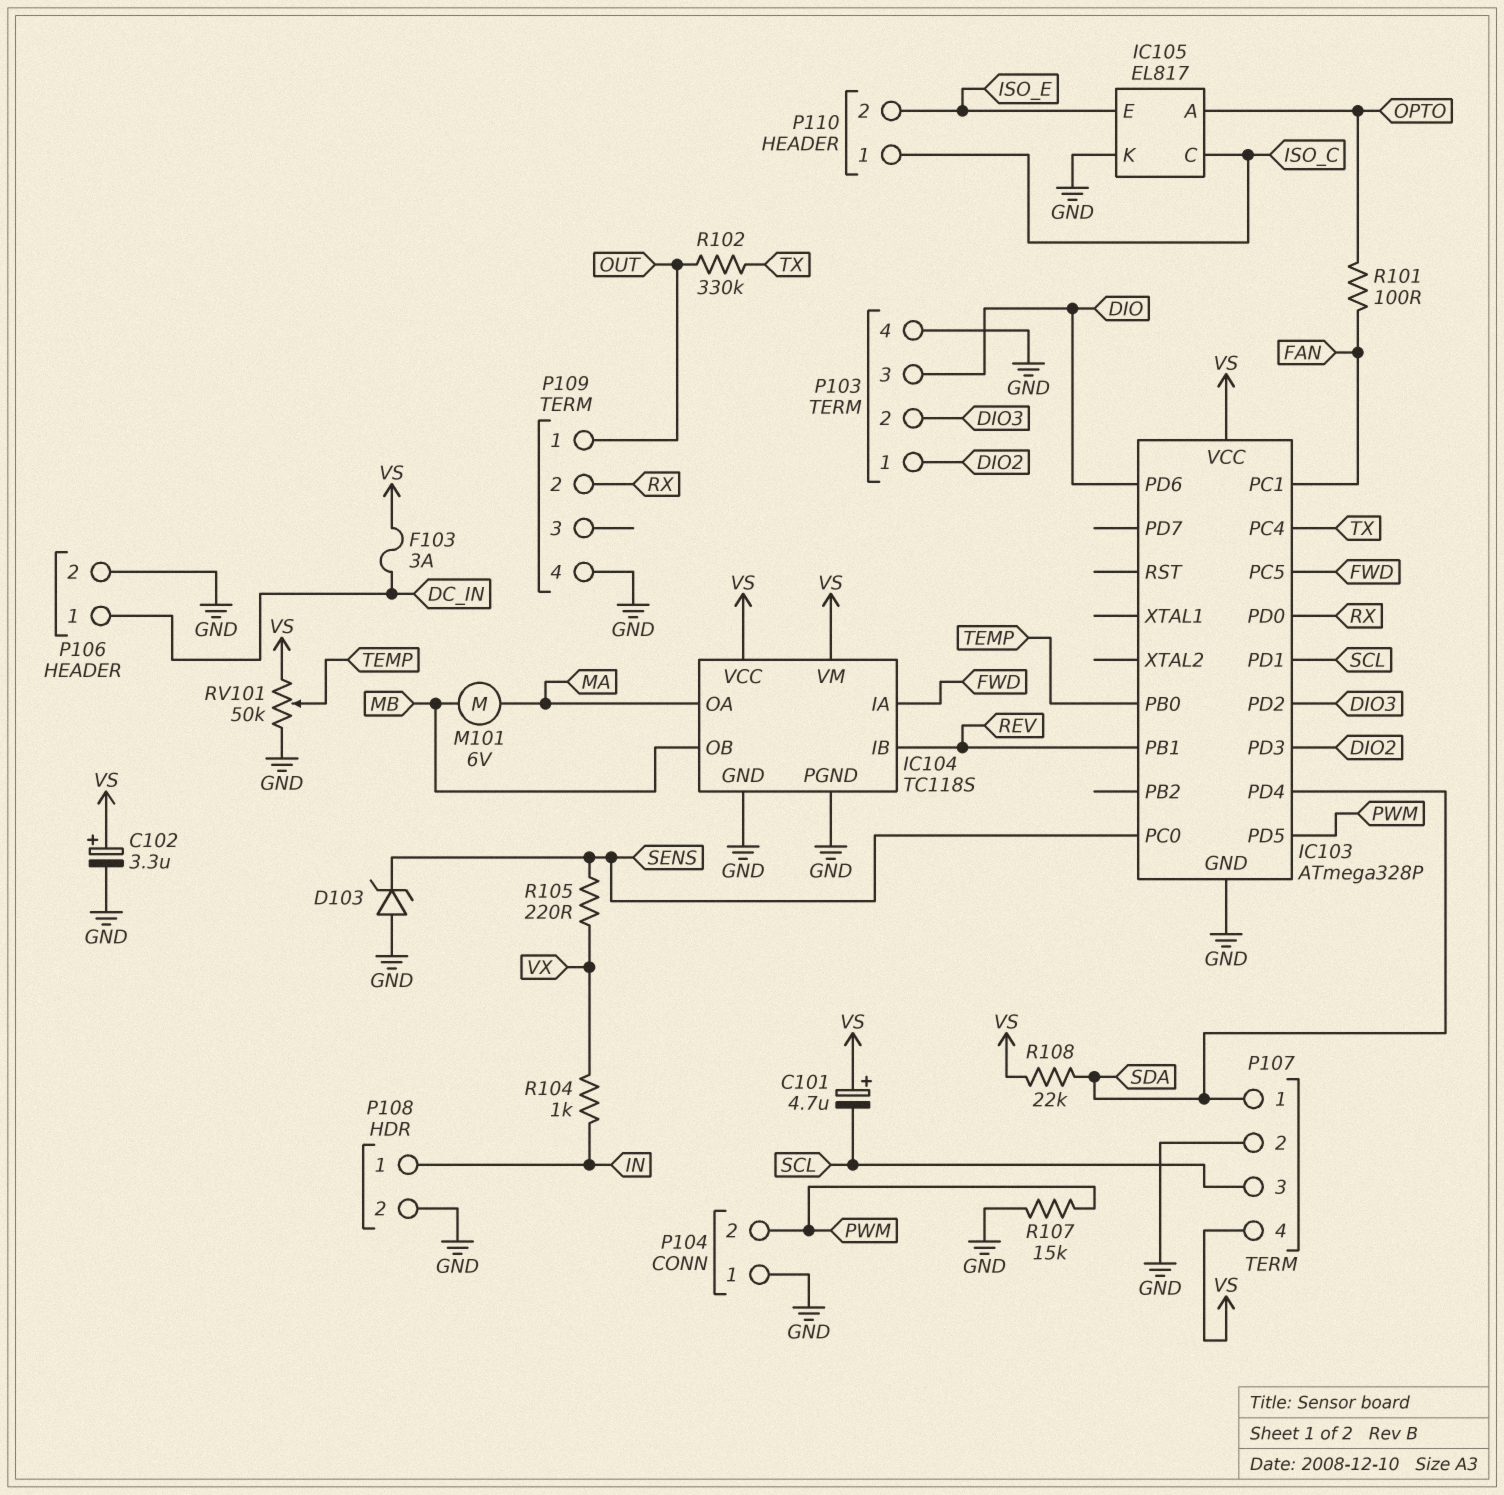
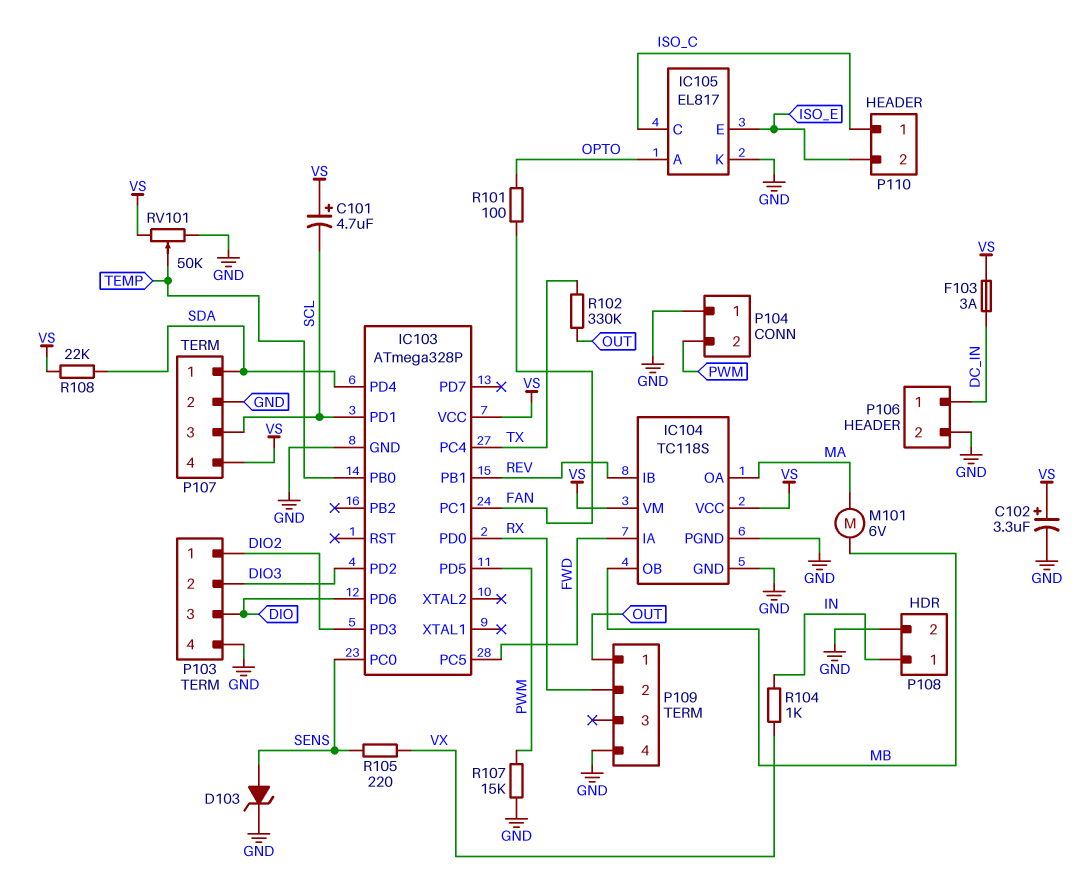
D103: zener (A GND, K SENS) -> zener (A SENS, K GND)

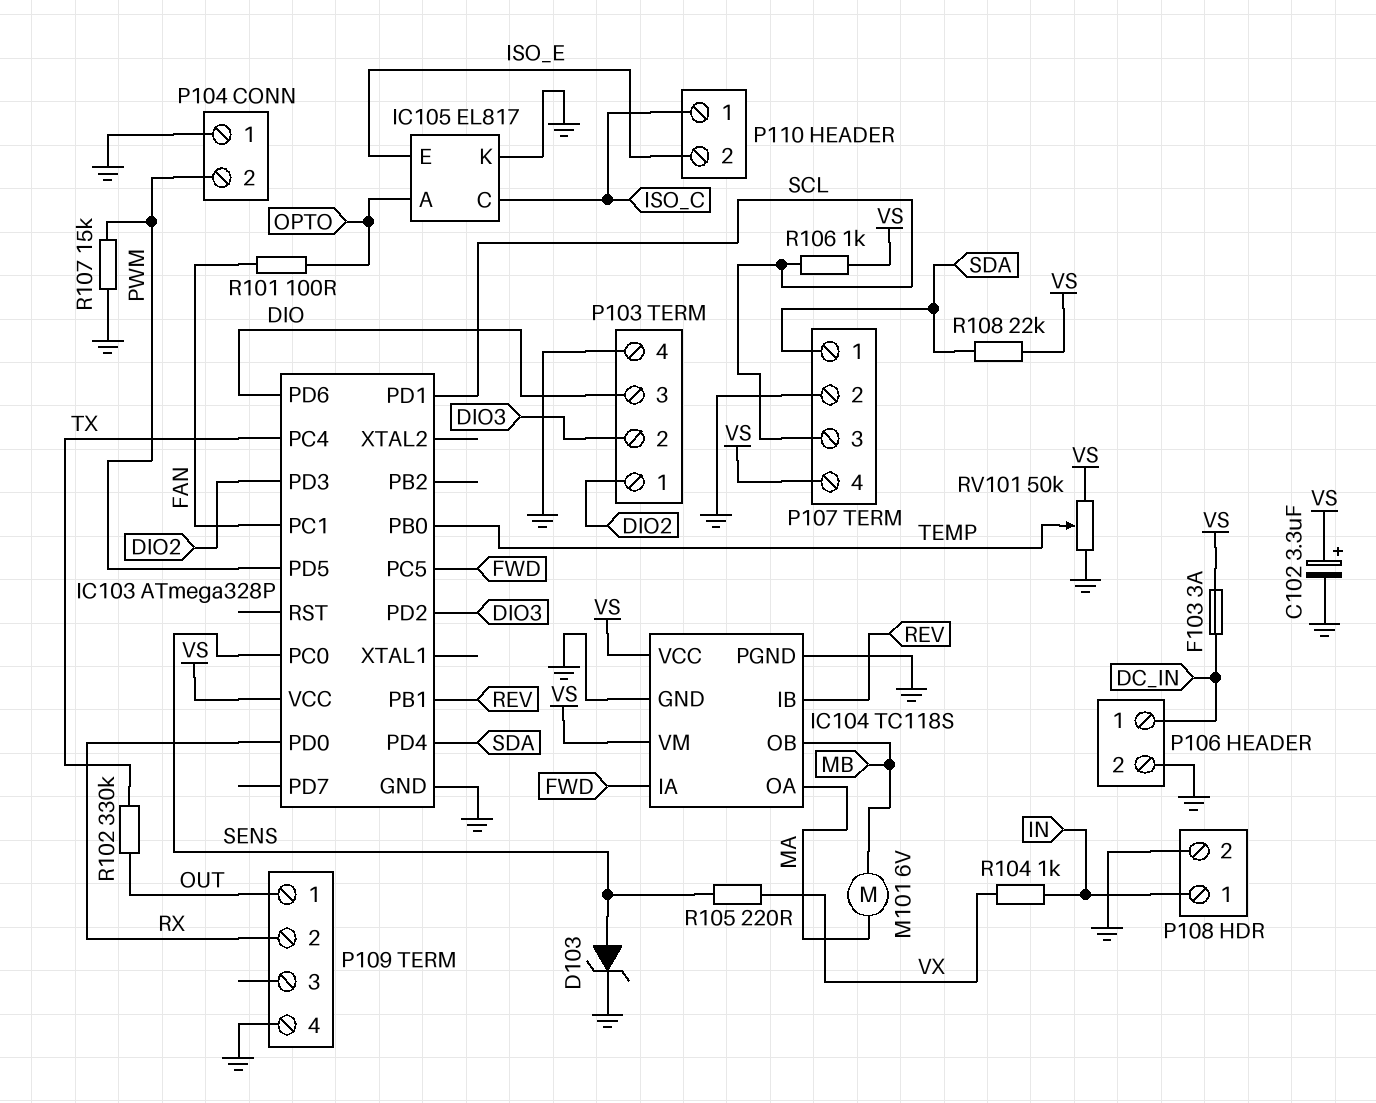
C101: 4.7uF (plus VS, minus SCL) -> none
R106: none -> 1k (SCL, VS)

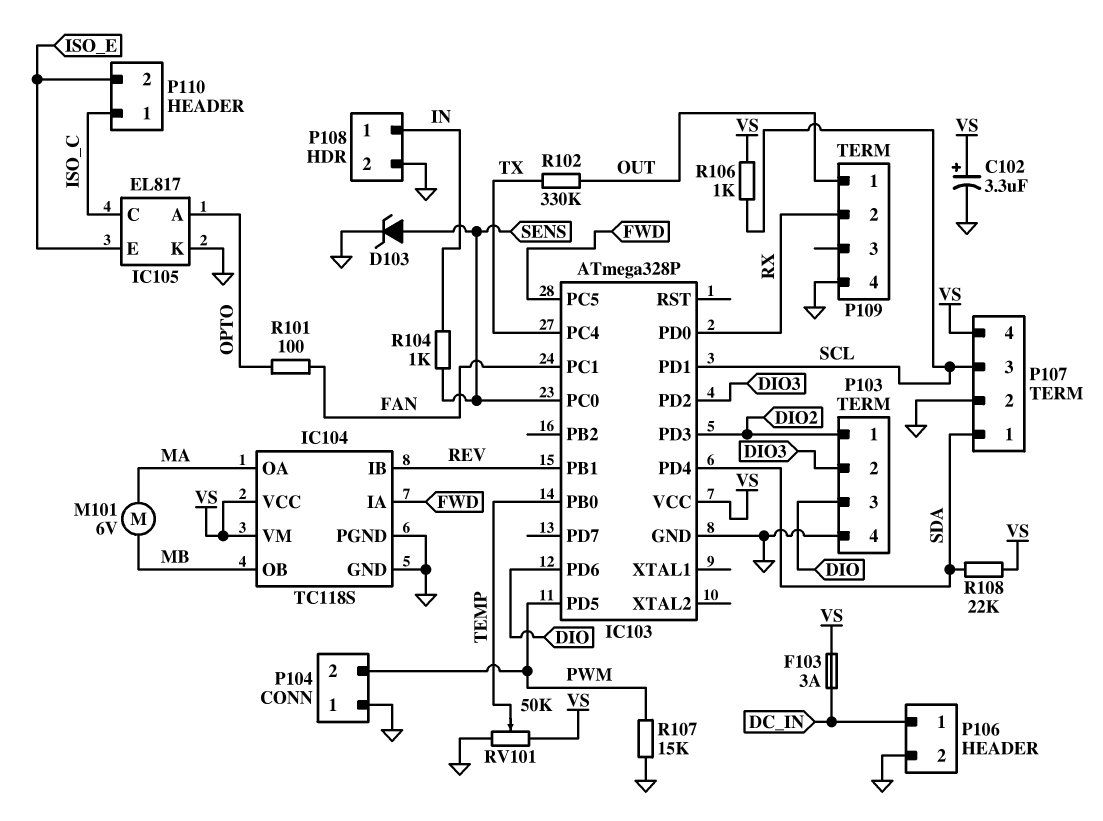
R104: 1k (IN, VX) -> 1k (IN, SENS)
R105: 220 (SENS, VX) -> none

